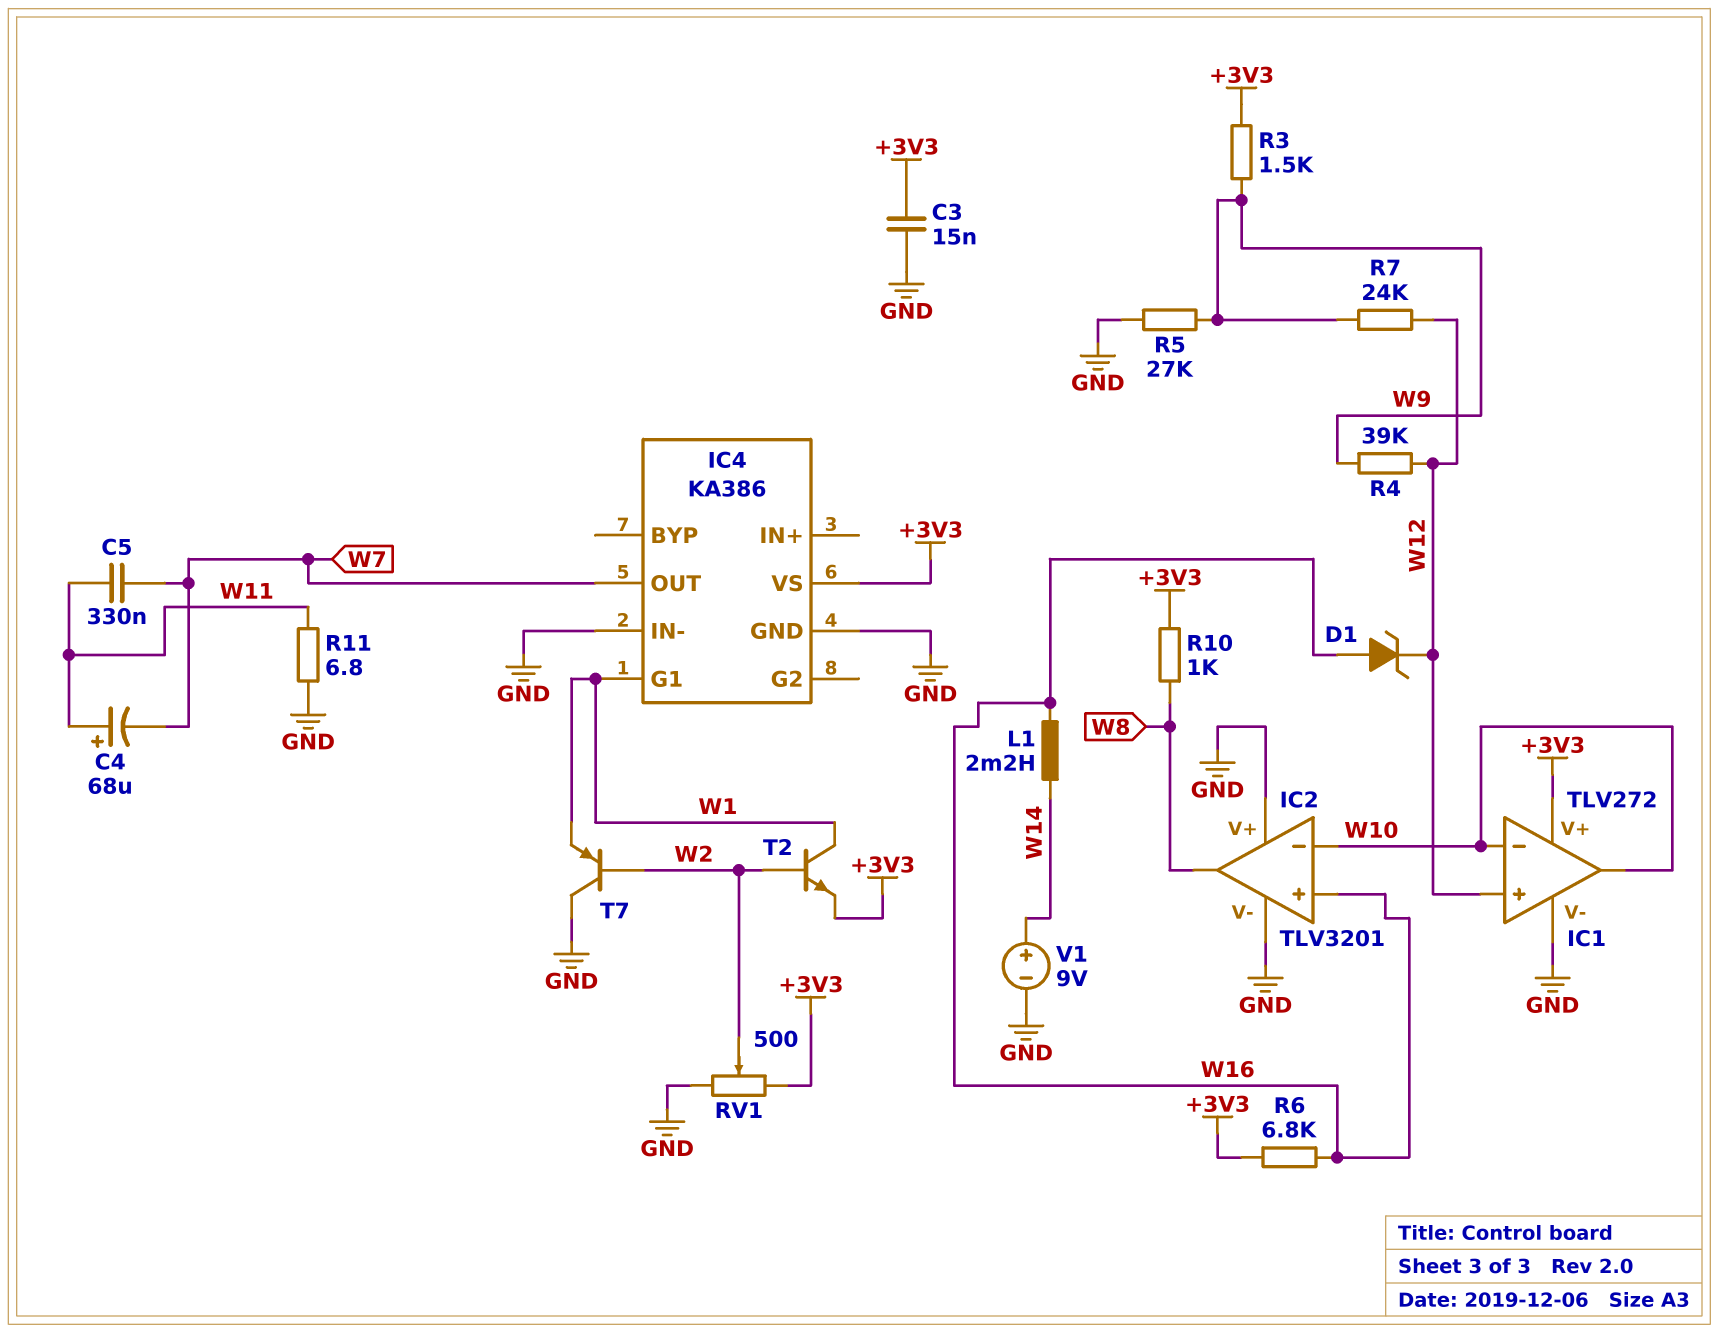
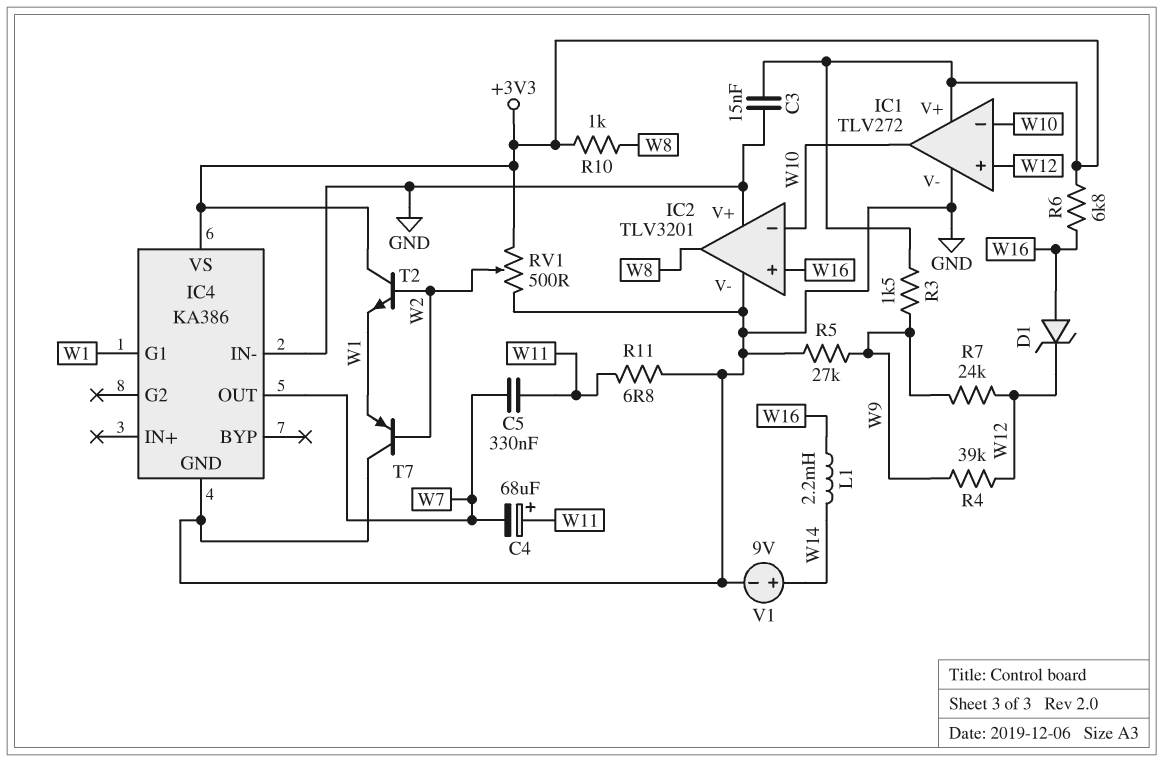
T2: NPN (B W2, C W1, E +3V3) -> NPN (B W2, C +3V3, E W1)

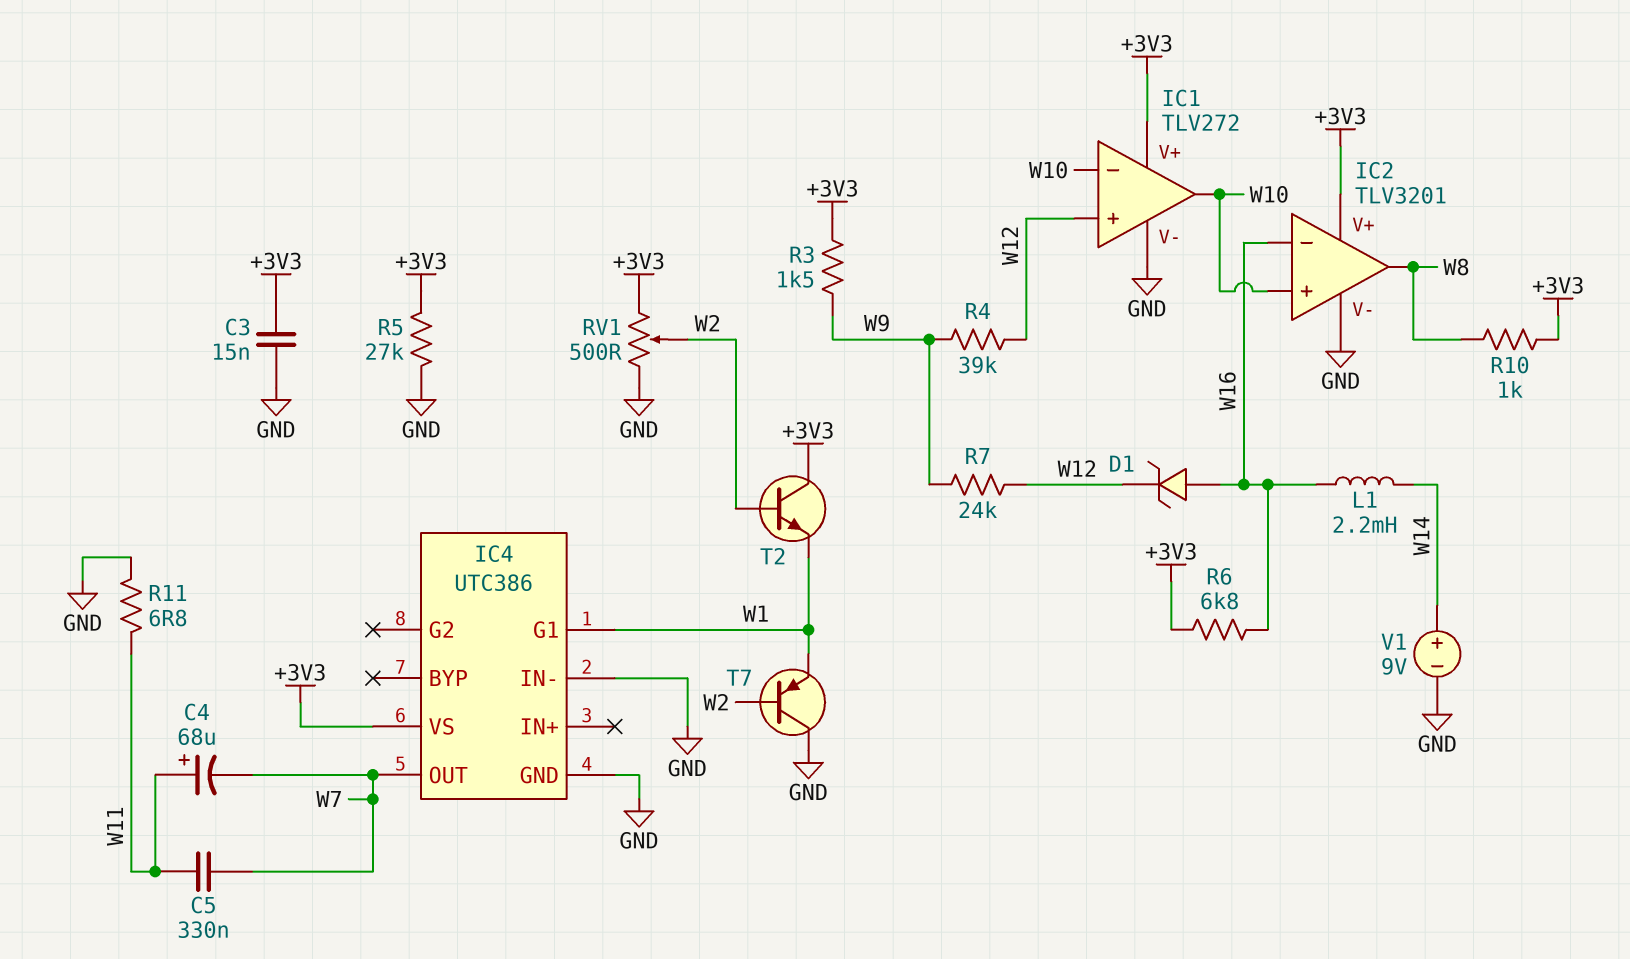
IC2 pin V+: GND -> +3V3
IC2 pin in+: W16 -> W10
IC2 pin in-: W10 -> W16
IC4: KA386 -> UTC386
R5: 27k (GND, W9) -> 27k (+3V3, GND)

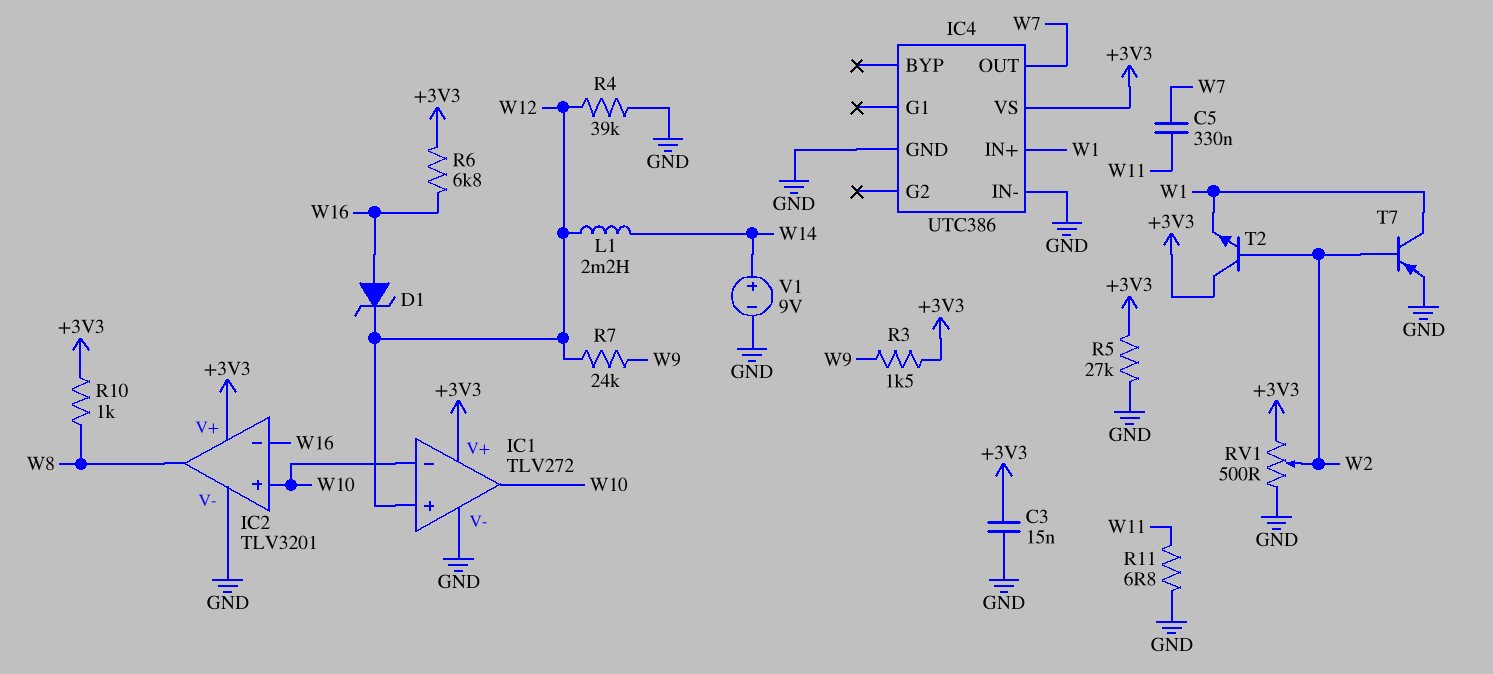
C4: 68uF (plus W11, minus W7) -> none
IC4 pin G1: W1 -> none
IC4 pin IN+: none -> W1
L1: 2.2mH (W14, W16) -> 2.2mH (W12, W14)
R4: 39k (W9, W12) -> 39k (GND, W12)
T7: PNP (B W2, C GND, E W1) -> PNP (B W2, C W1, E GND)

